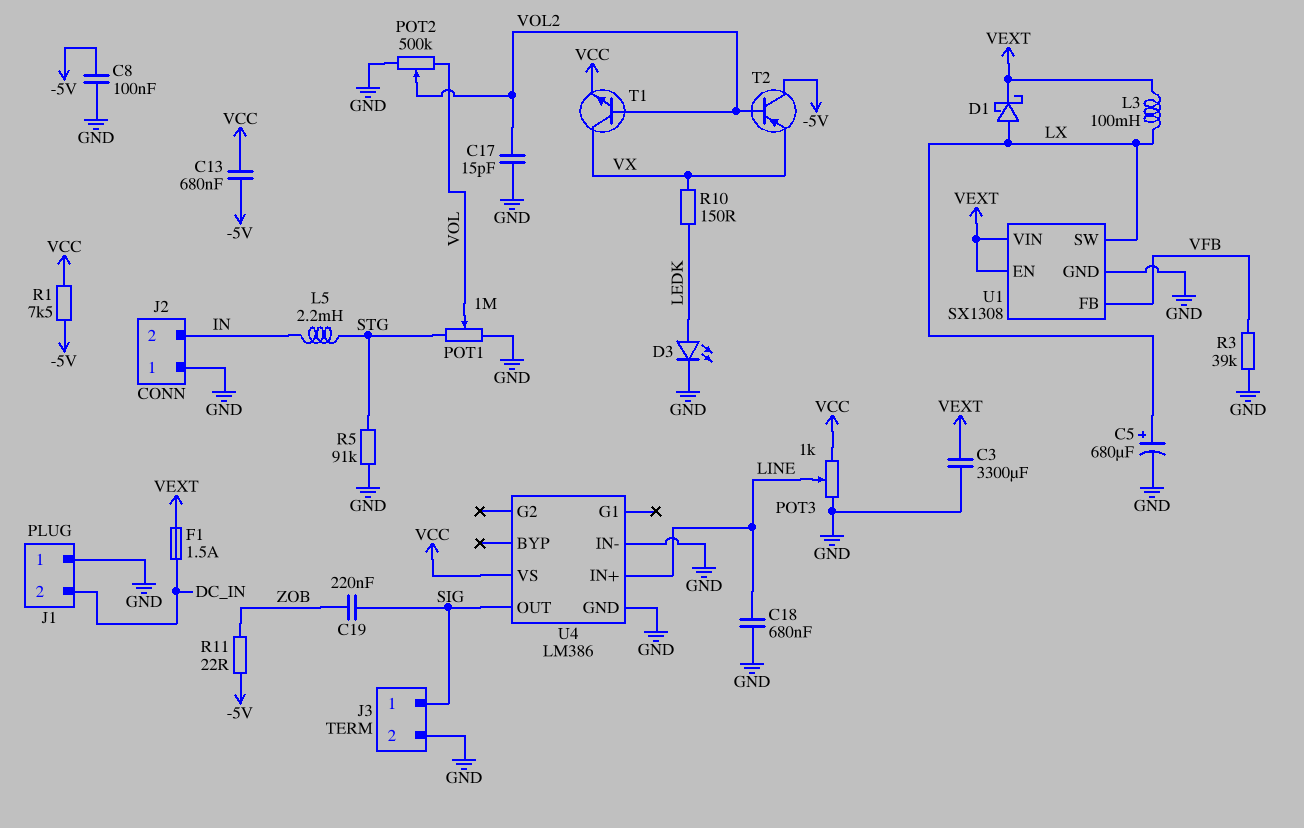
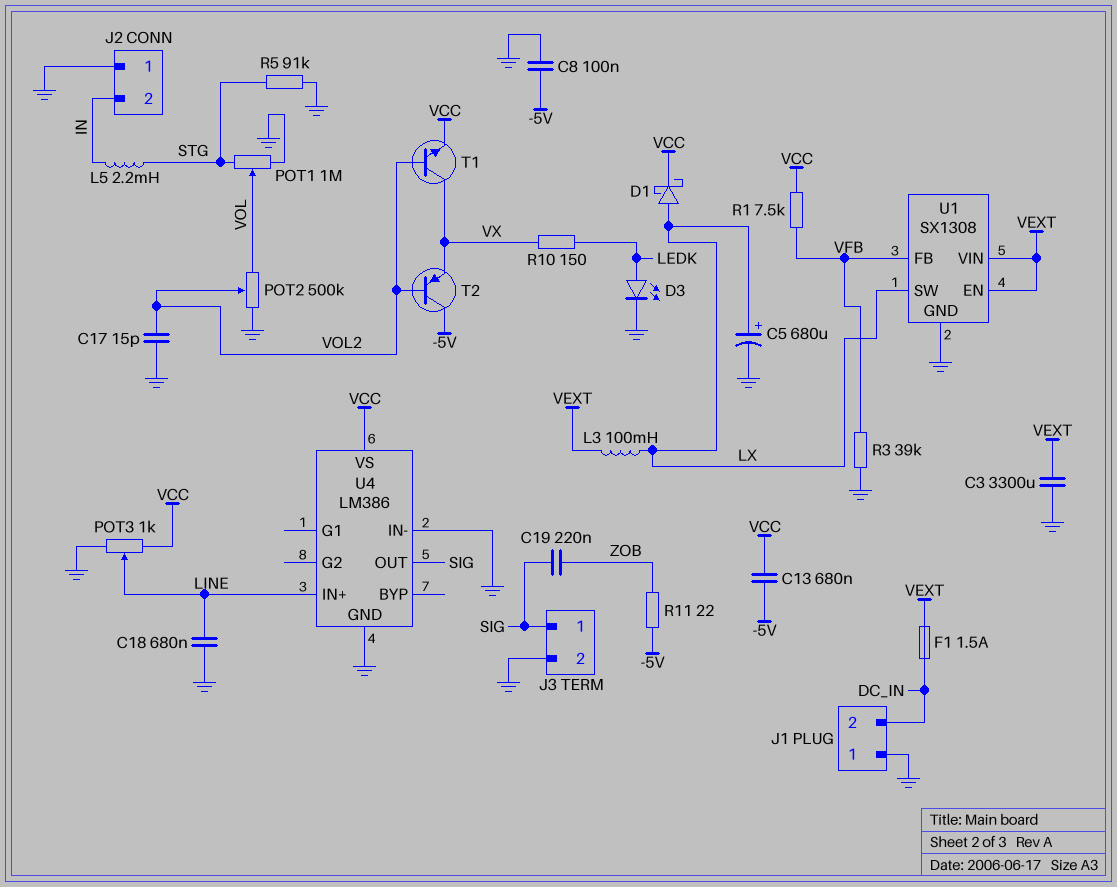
D1: schottky (A LX, K VEXT) -> schottky (A LX, K VCC)
R1: 7.5k (-5V, VCC) -> 7.5k (VCC, VFB)

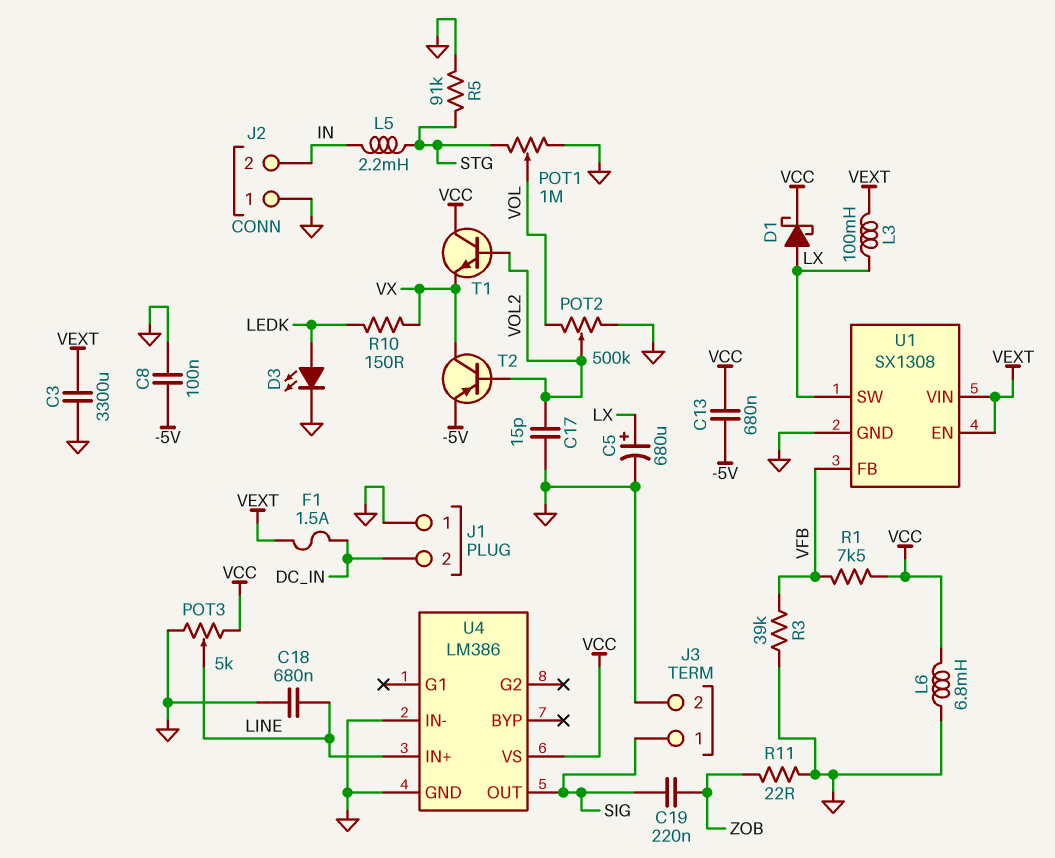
L6: none -> 6.8mH (GND, VCC)
POT3: 1k (GND, VCC, wiper LINE) -> 5k (GND, VCC, wiper LINE)
R11: 22 (-5V, ZOB) -> 22 (GND, ZOB)
T1: NPN (B VOL2, C VX, E VCC) -> NPN (B VOL2, C VCC, E VX)
T2: PNP (B VOL2, C -5V, E VX) -> PNP (B VOL2, C VX, E -5V)

